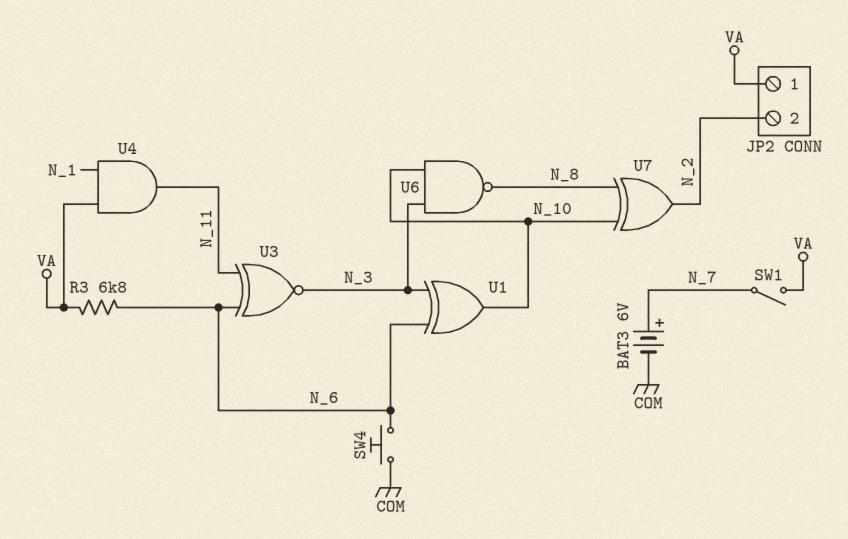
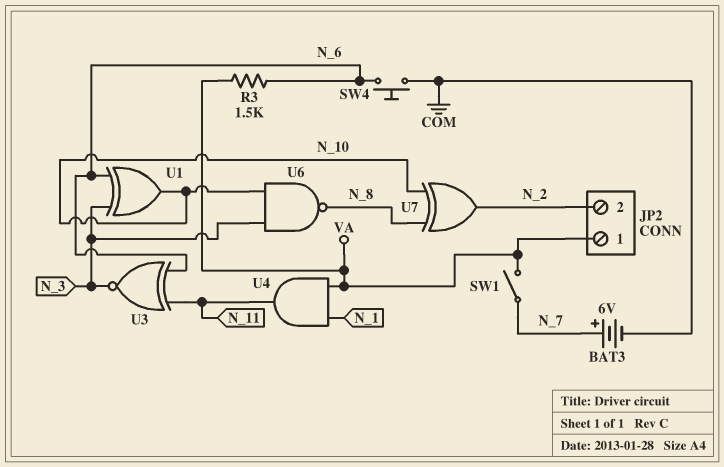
R3: 6.8k (N_6, VA) -> 1.5k (N_6, VA)

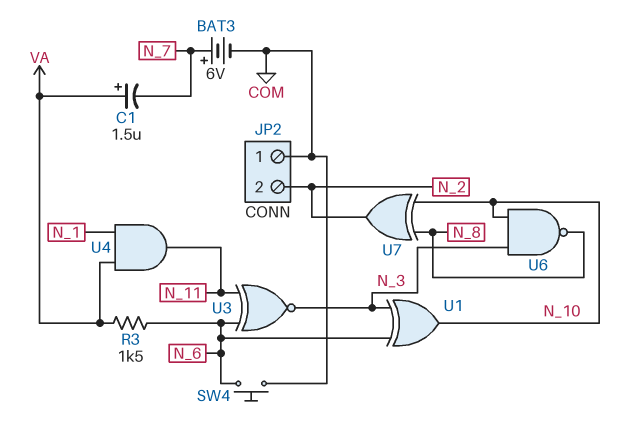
C1: none -> 1.5uF (plus VA, minus N_7)
JP2 pin 1: VA -> COM
SW1: switch (N_7, VA) -> none

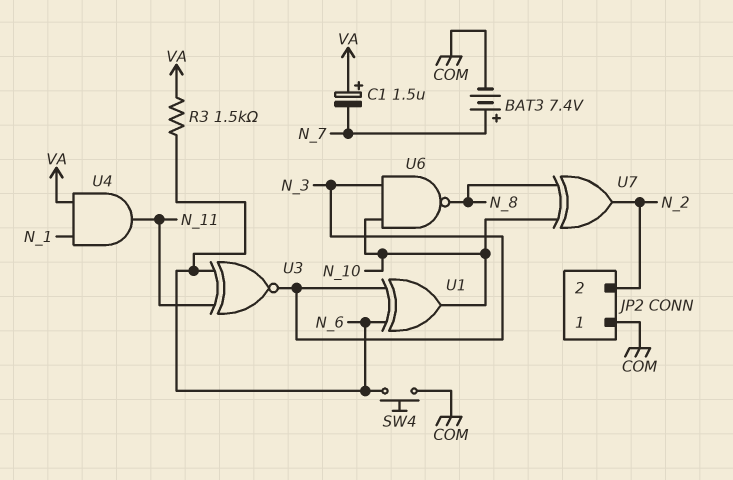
BAT3: 6V (plus N_7, minus COM) -> 7.4V (plus N_7, minus COM)

